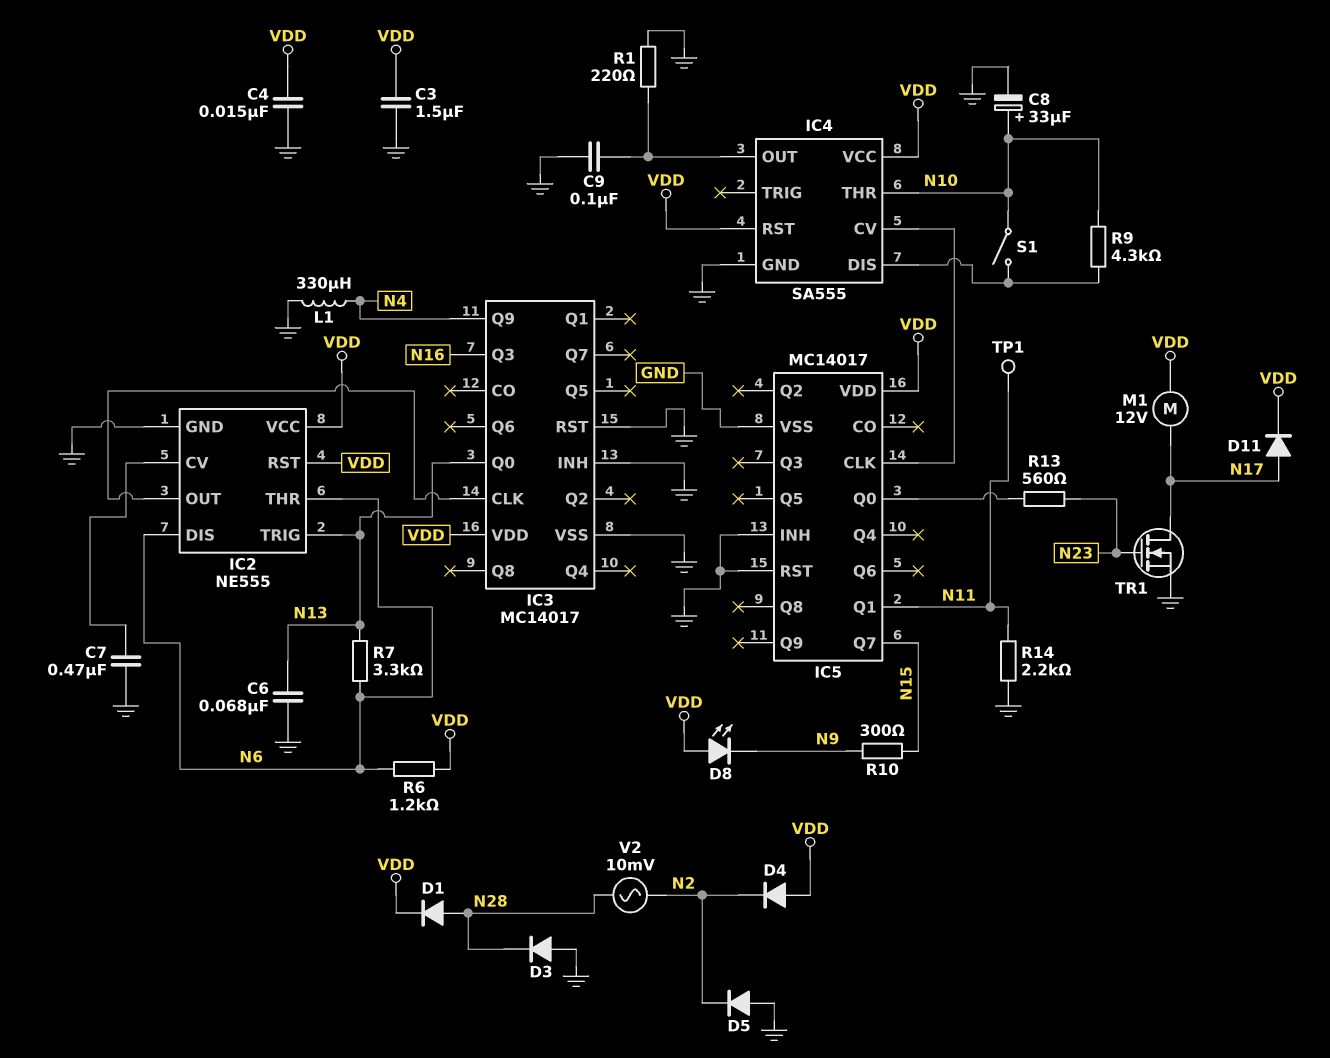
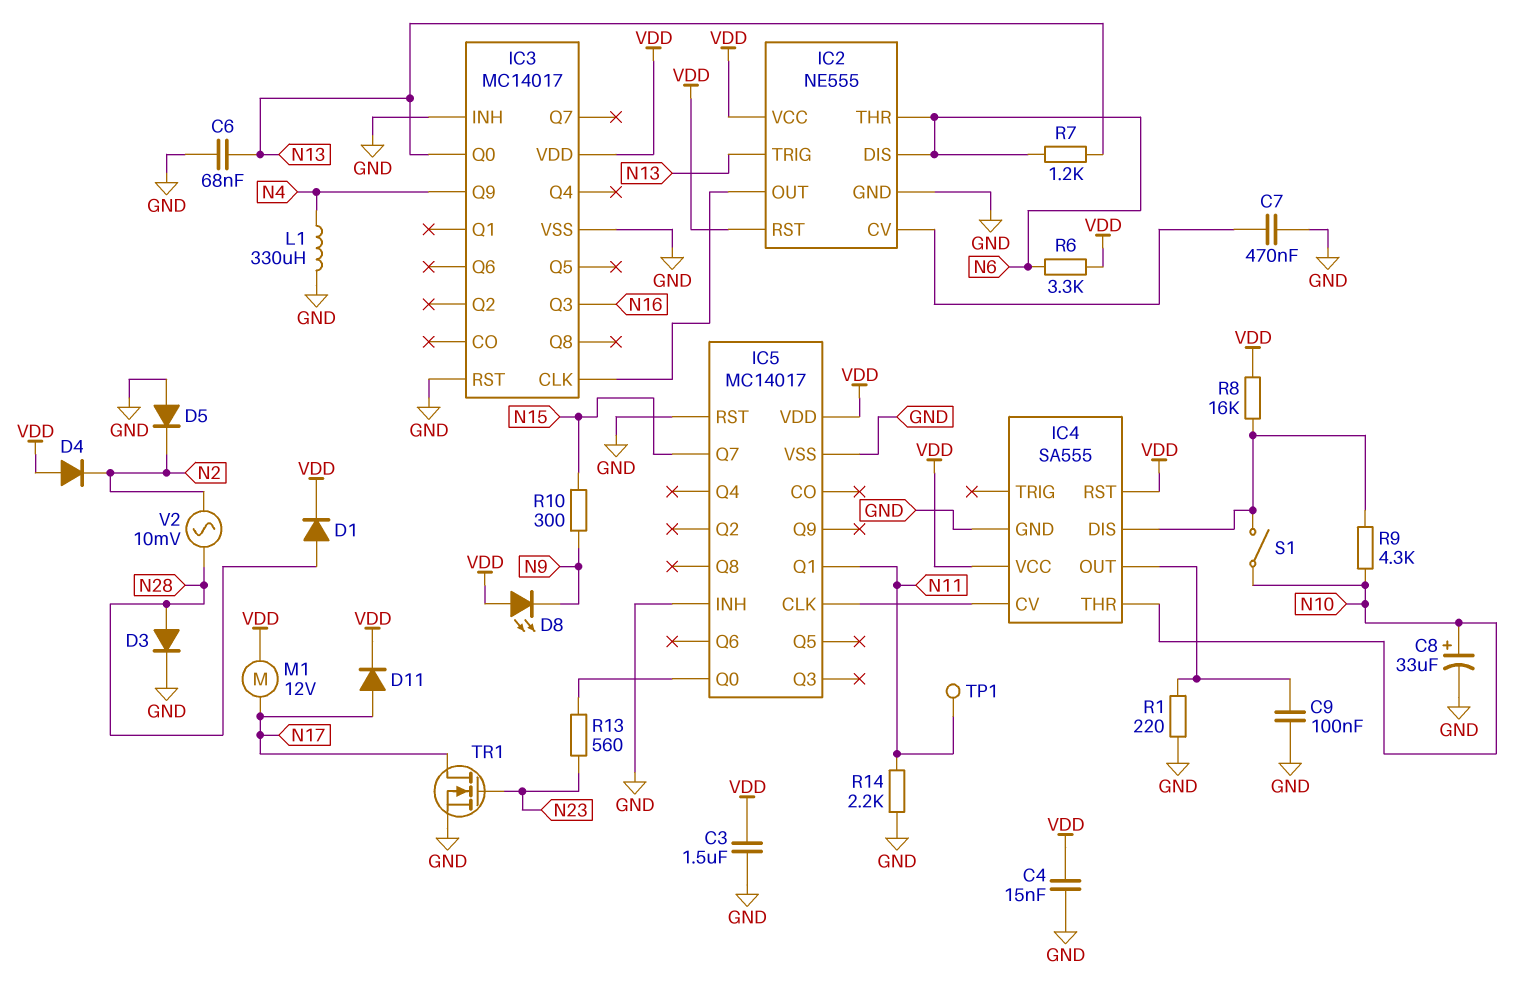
D3: diode (A GND, K N28) -> diode (A N28, K GND)
R6: 1.2k (N6, VDD) -> 3.3k (N6, VDD)
R7: 3.3k (N6, N13) -> 1.2k (N6, N13)
R8: none -> 16k (IC4/DIS, VDD)

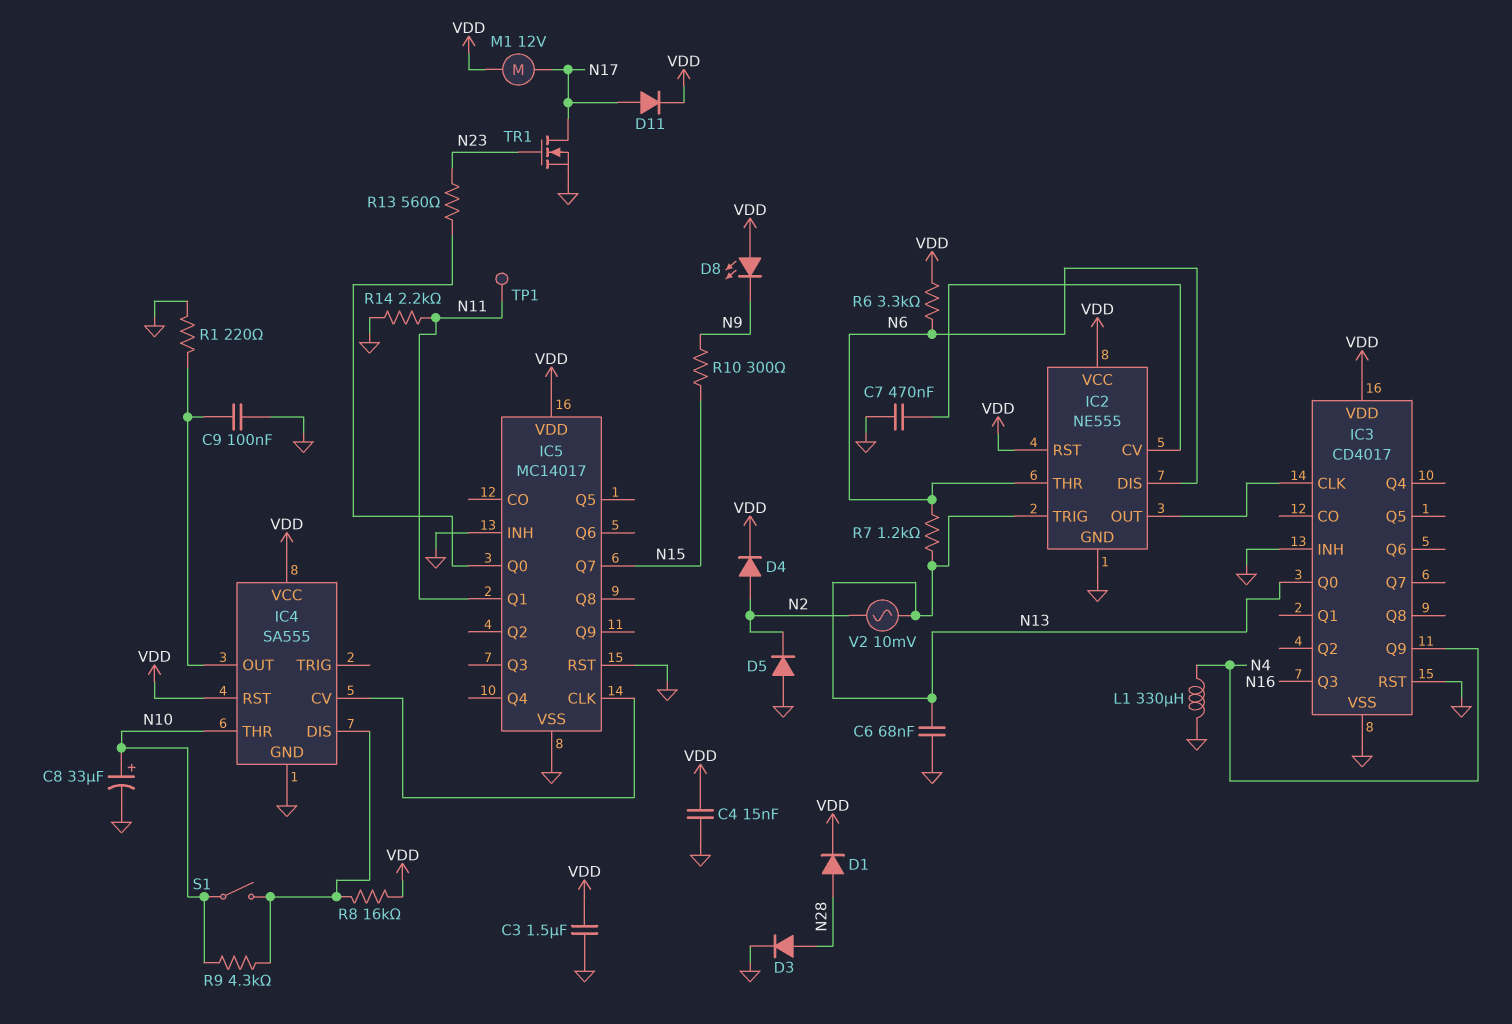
D4: diode (A VDD, K N2) -> diode (A N2, K VDD)
IC3: MC14017 -> CD4017
V2: AC 10mV (N2, N28) -> AC 10mV (N2, N13)

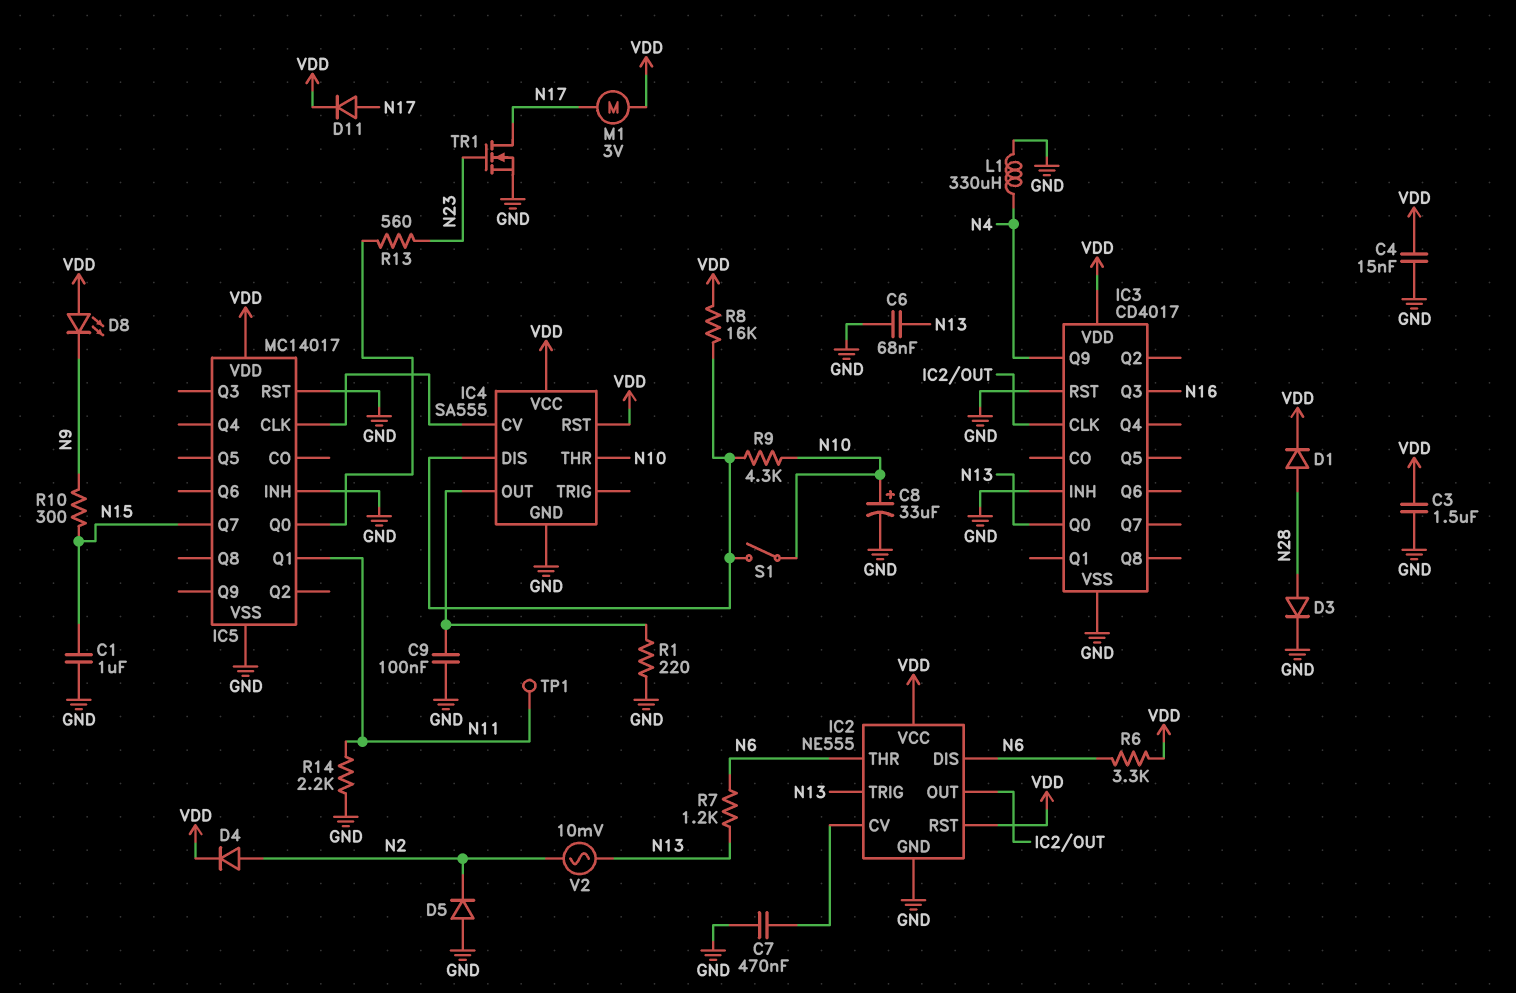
C1: none -> 1uF (GND, N15)
M1: motor 12V (N17, VDD) -> motor 3V (N17, VDD)

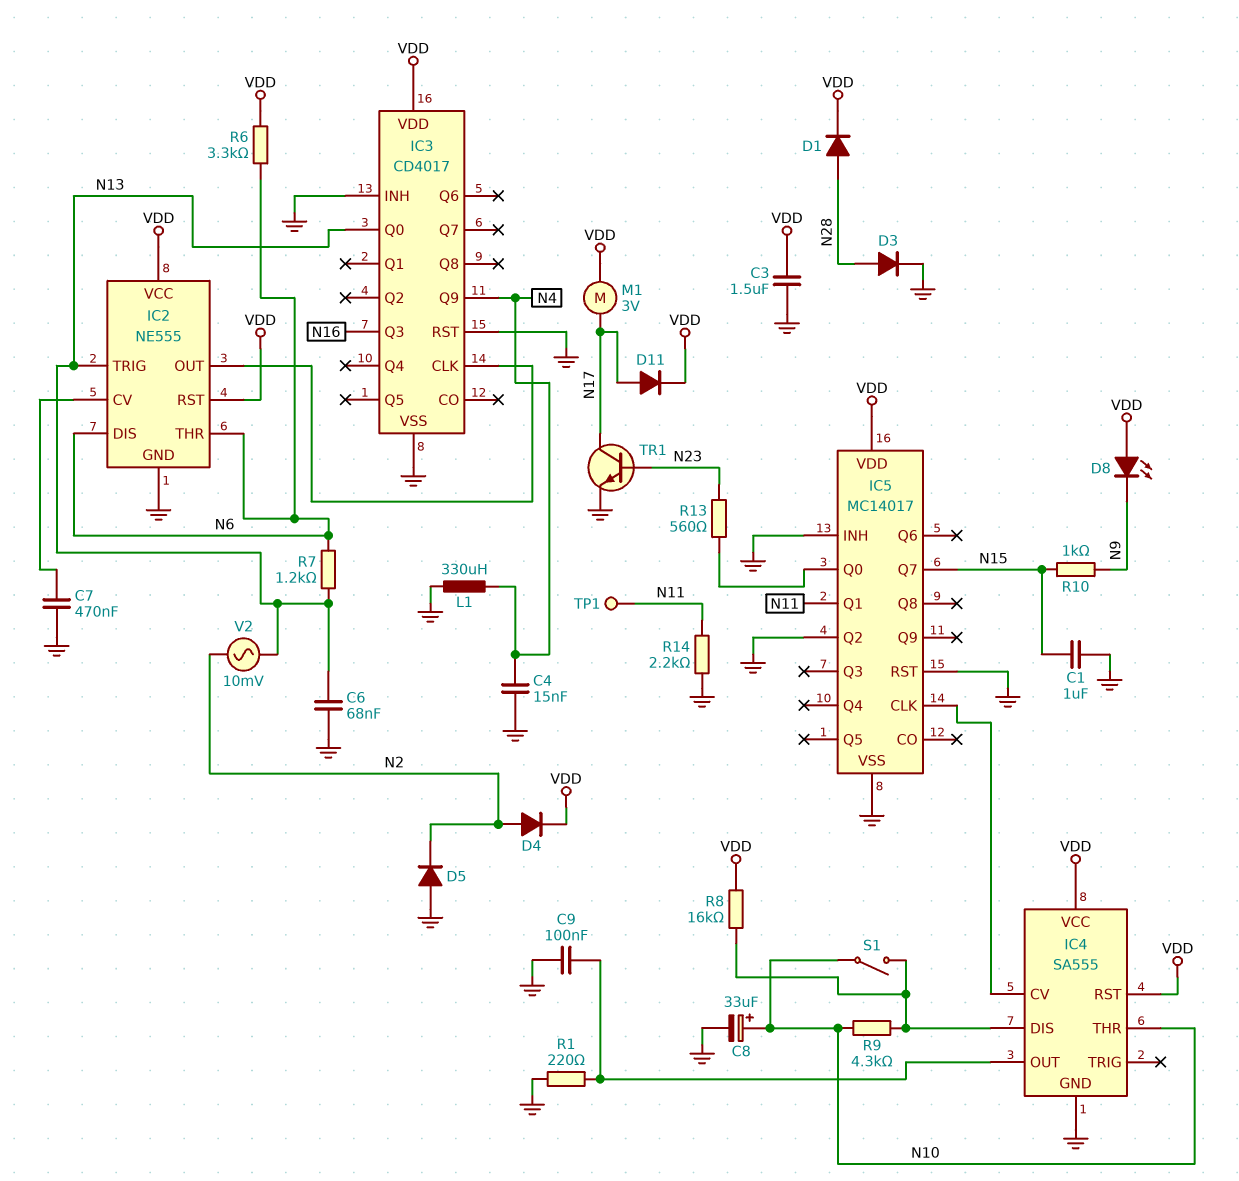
C4: 15nF (GND, VDD) -> 15nF (GND, N4)
IC5 pin Q2: none -> GND
R10: 300 (N9, N15) -> 1k (N9, N15)
TR1: NMOS (G N23, D N17, S GND) -> NPN (B N23, C N17, E GND)

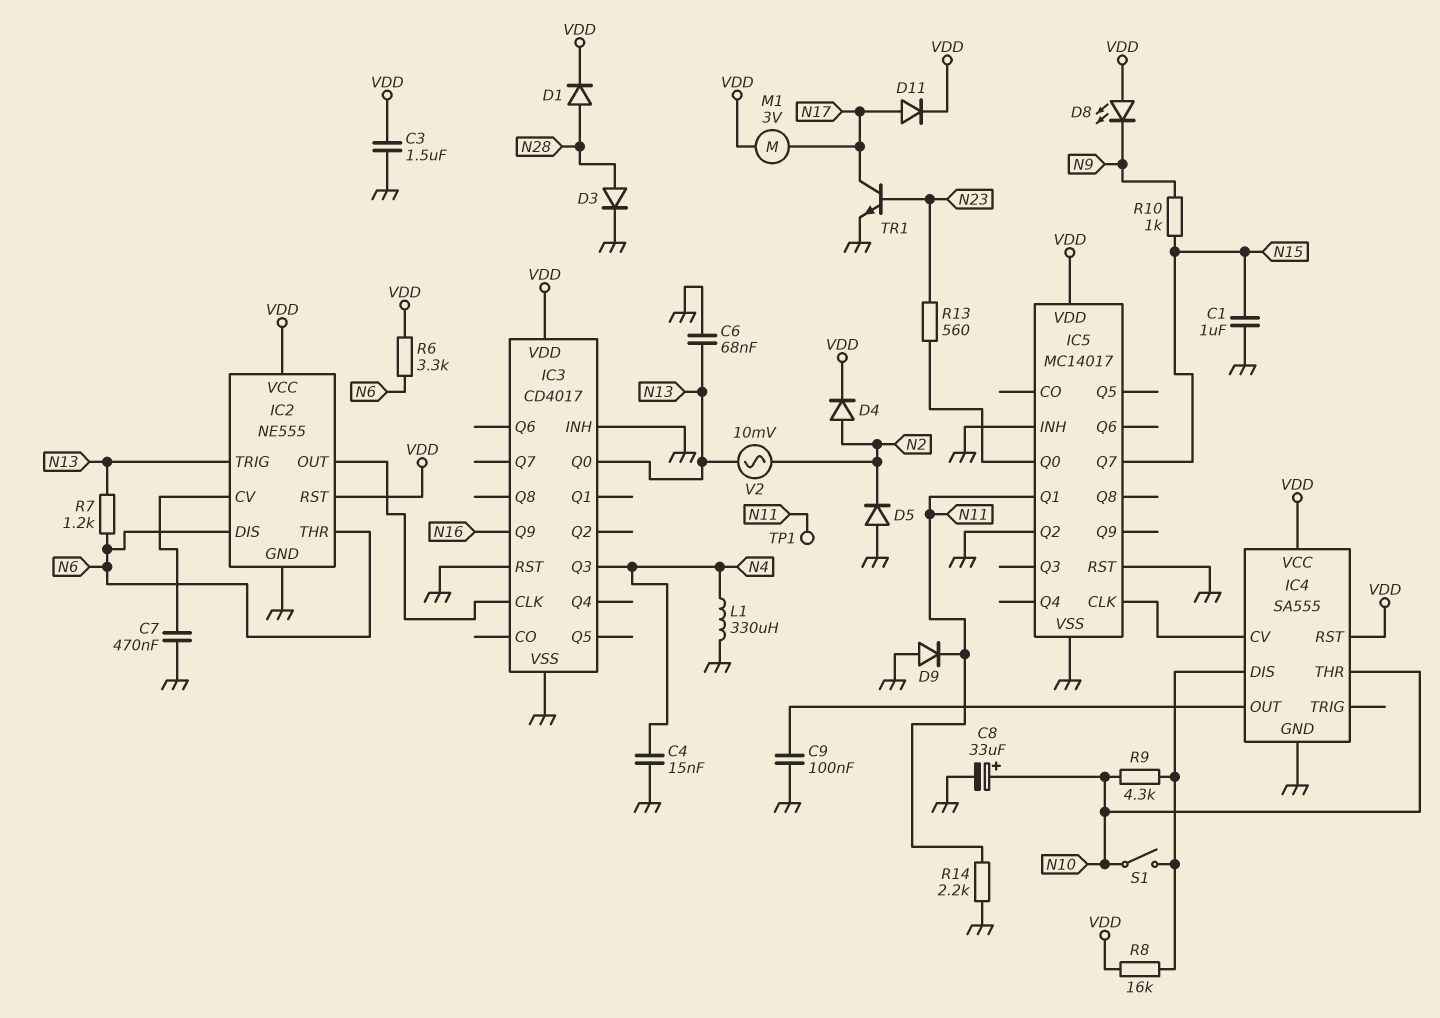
D9: none -> diode (A GND, K N11)
IC3 pin Q3: N16 -> N4
IC3 pin Q9: N4 -> N16
R1: 220 (GND, IC4/OUT) -> none

